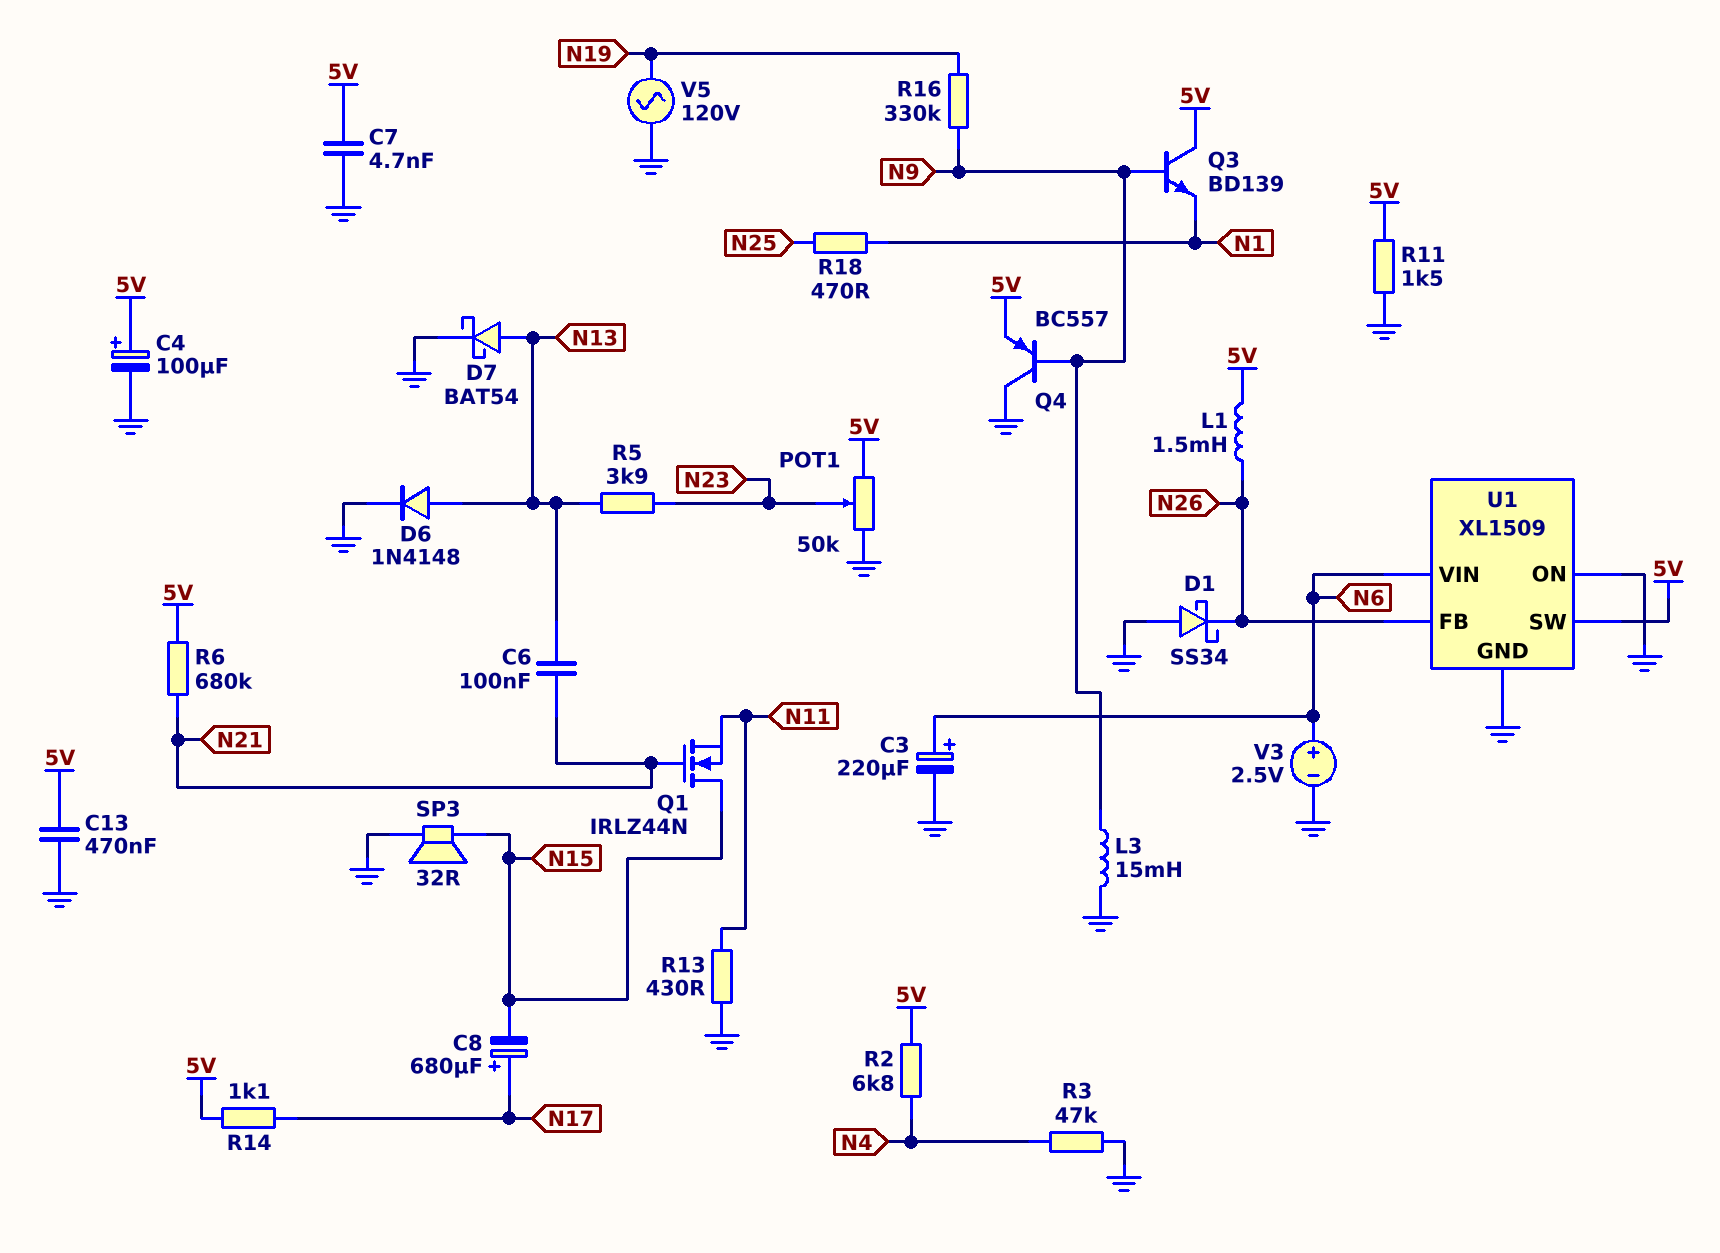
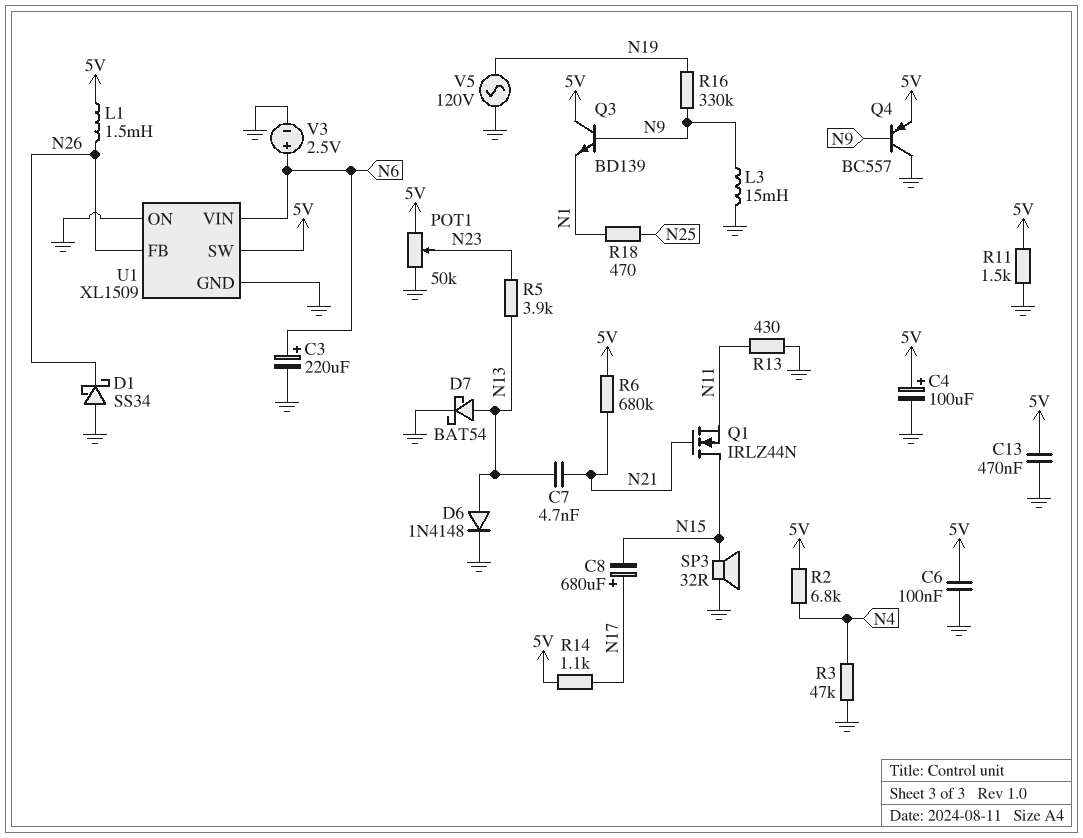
C6: 100nF (N13, N21) -> 100nF (5V, GND)
C7: 4.7nF (5V, GND) -> 4.7nF (N13, N21)

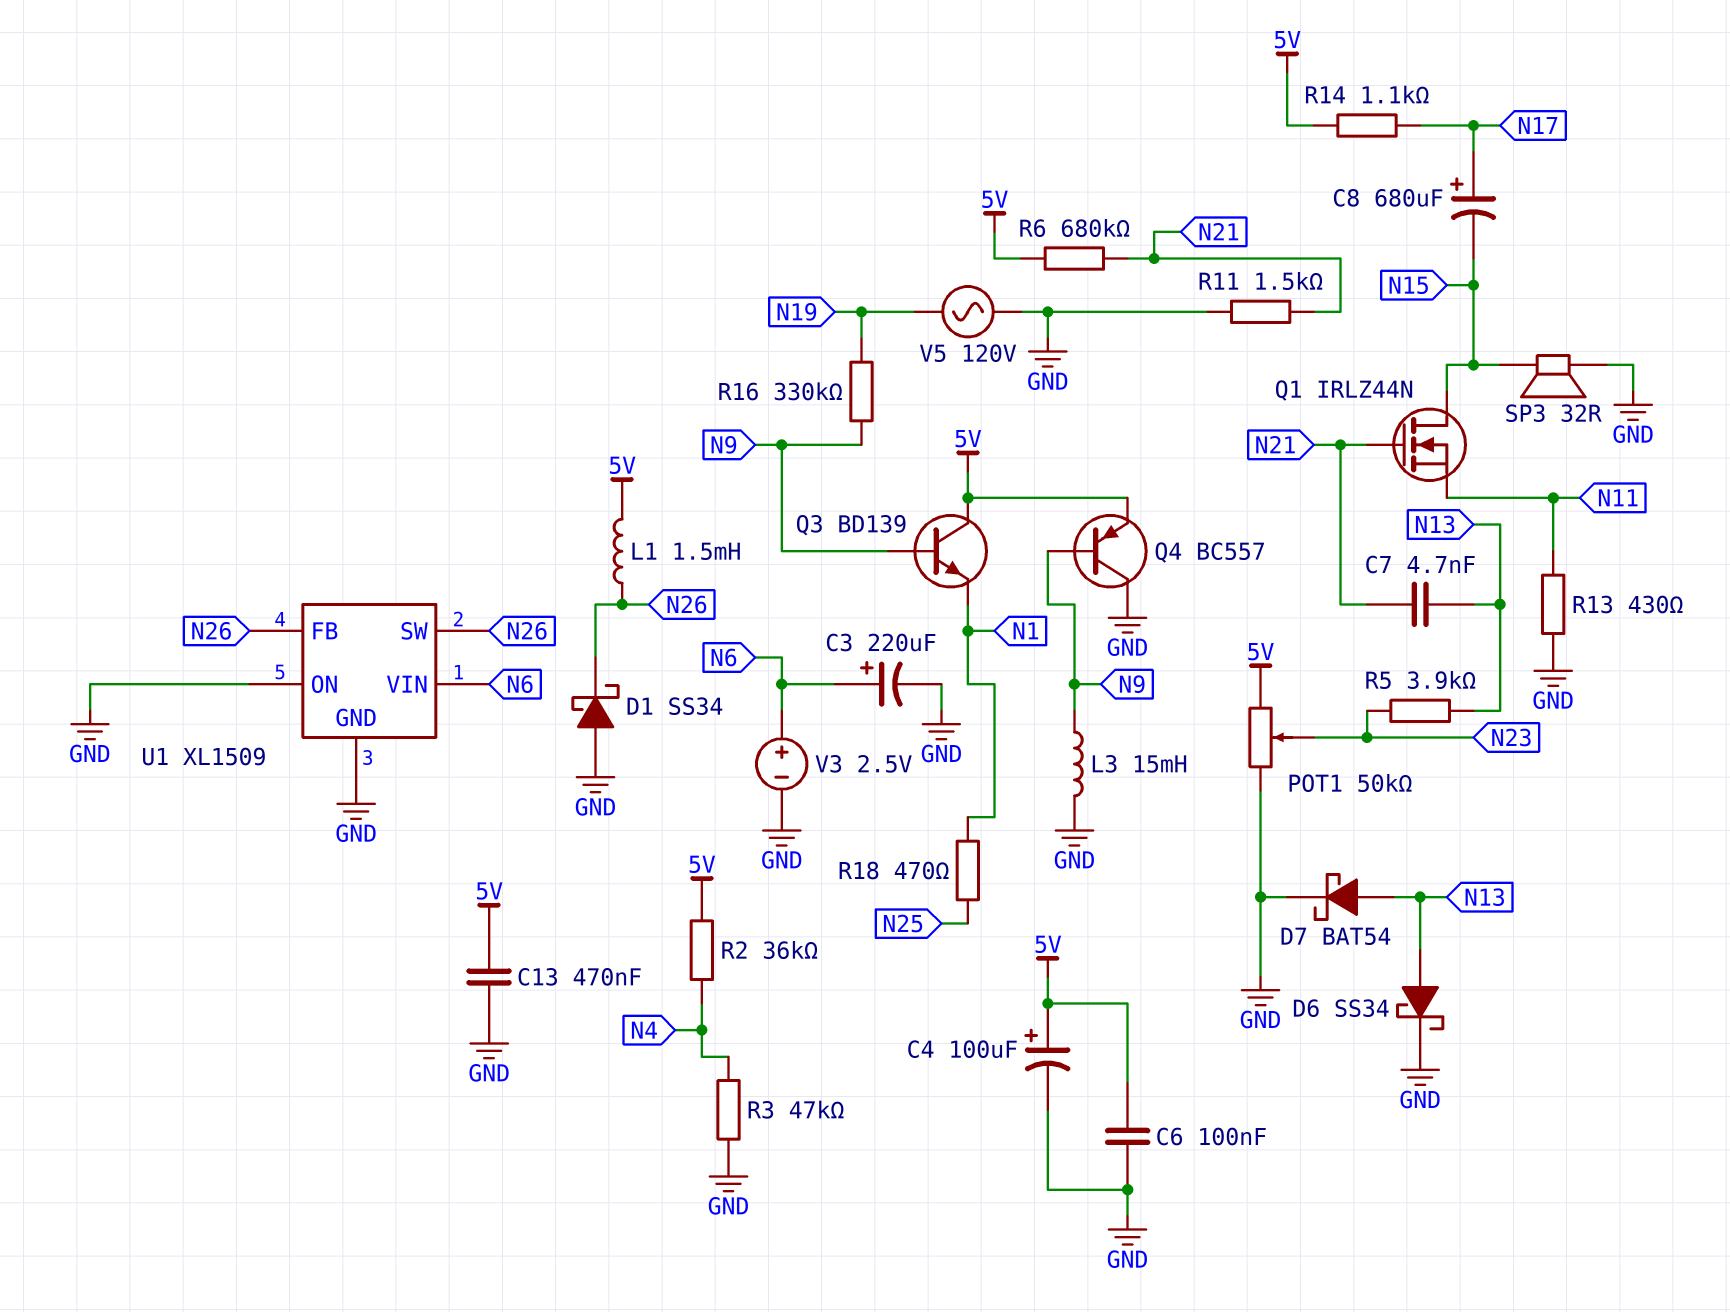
D6: diode 1N4148 (A N13, K GND) -> schottky SS34 (A N13, K GND)
R2: 6.8k (5V, N4) -> 36k (5V, N4)
R11: 1.5k (5V, GND) -> 1.5k (GND, N21)
U1 pin SW: 5V -> N26

